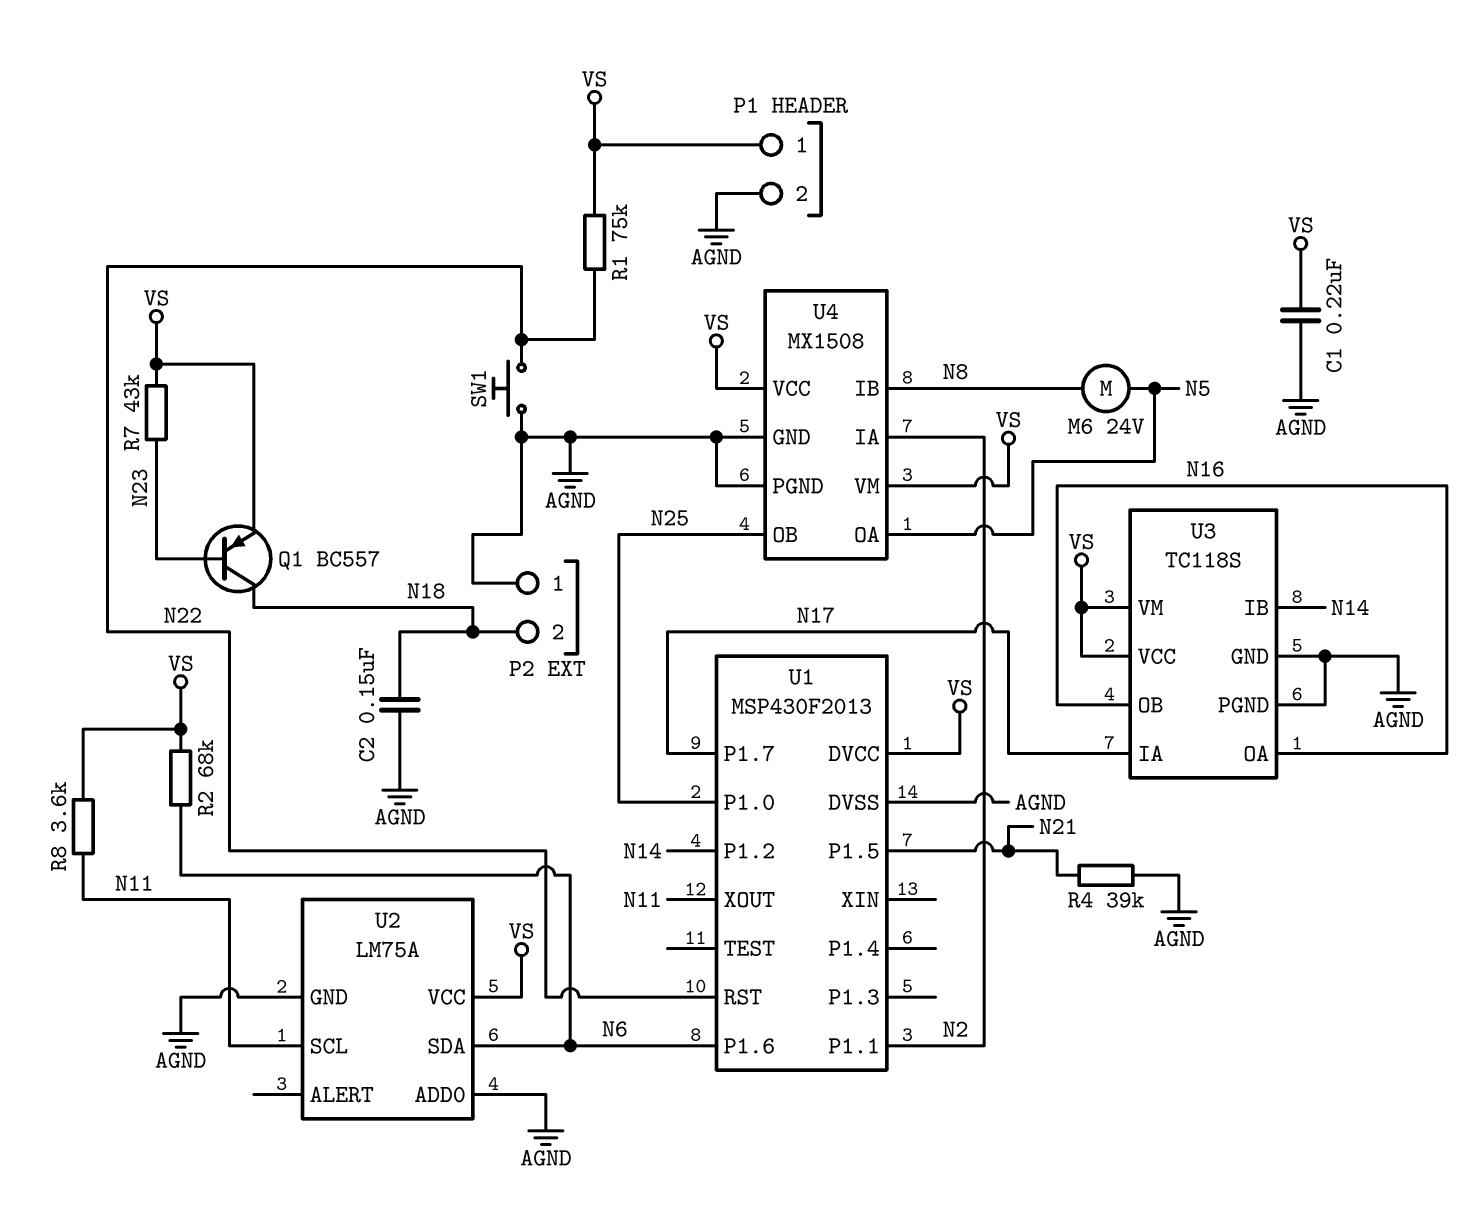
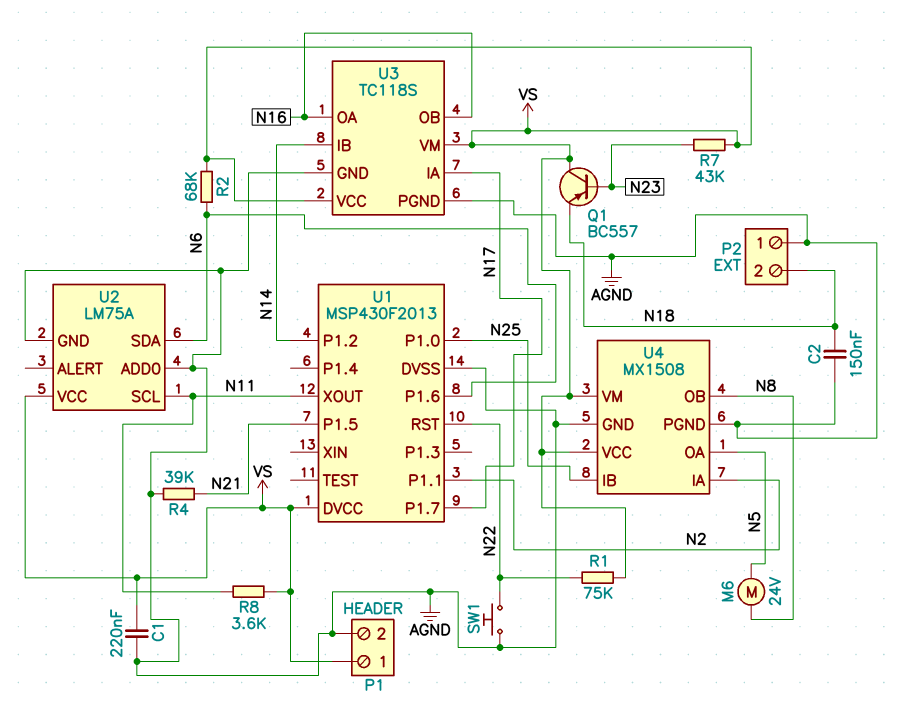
Q1: PNP BC557 (B N23, C N18, E VS) -> PNP BC557 (B N23, C VS, E N18)
U4 pin IB: N8 -> N25
U4 pin OB: N25 -> N8

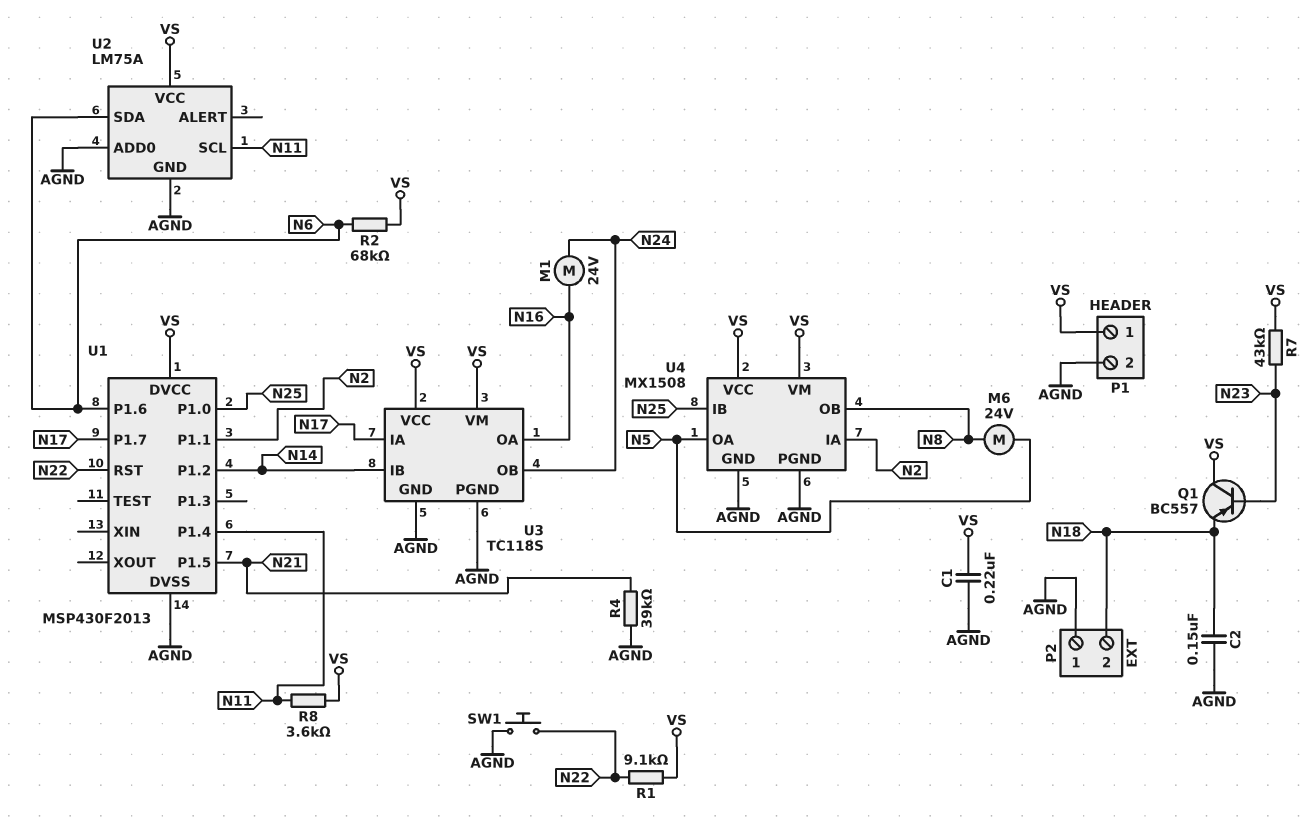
M1: none -> motor 24V (N16, N24)
R1: 75k (N22, VS) -> 9.1k (N22, VS)
U1 pin P1.4: none -> N11
U1 pin XOUT: N11 -> none
U3 pin OB: N16 -> N24

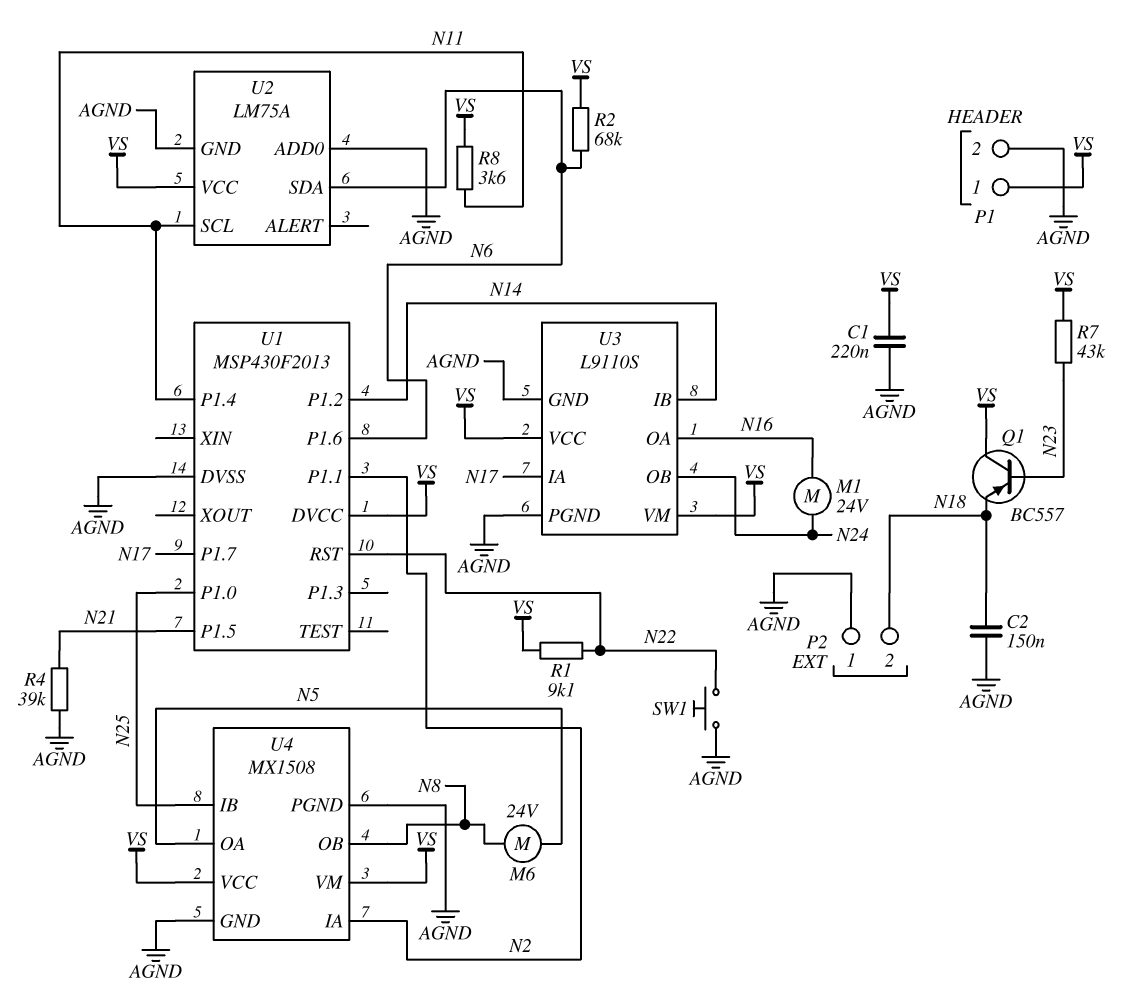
U3: TC118S -> L9110S

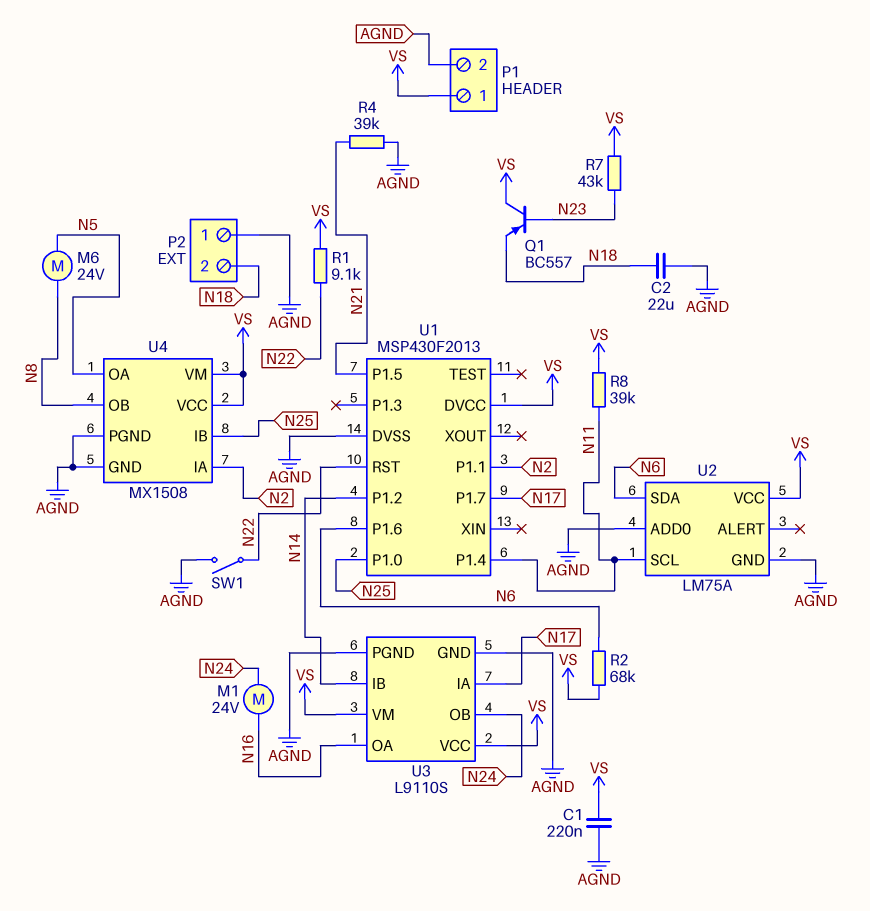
C2: 150nF (AGND, N18) -> 22uF (AGND, N18)
R8: 3.6k (N11, VS) -> 39k (N11, VS)
SW1: button (AGND, N22) -> switch (AGND, N22)

